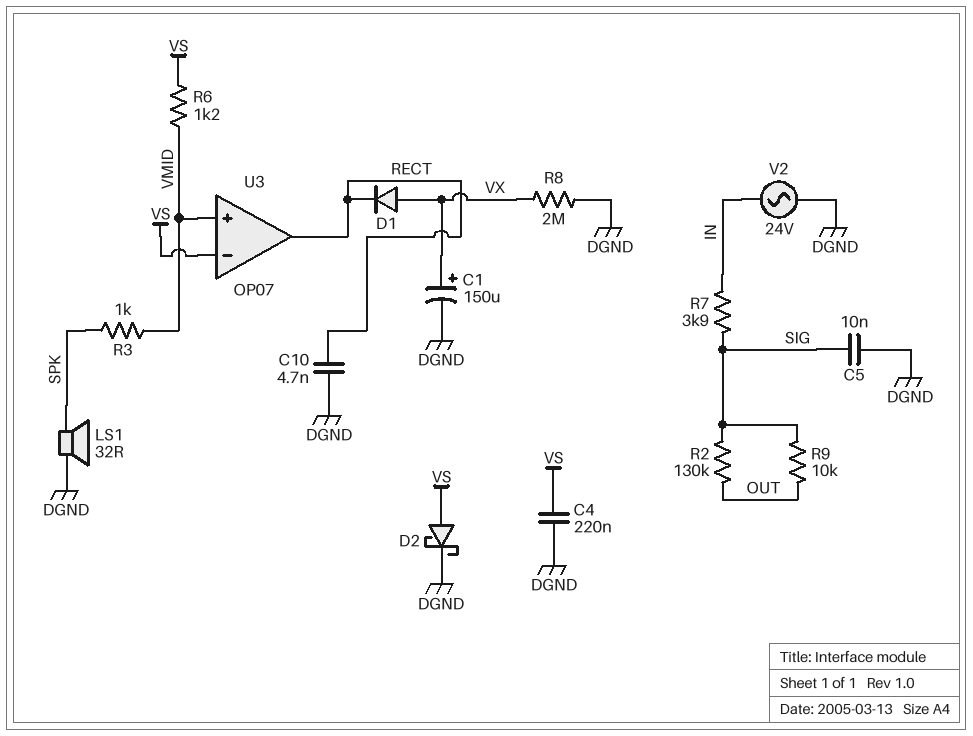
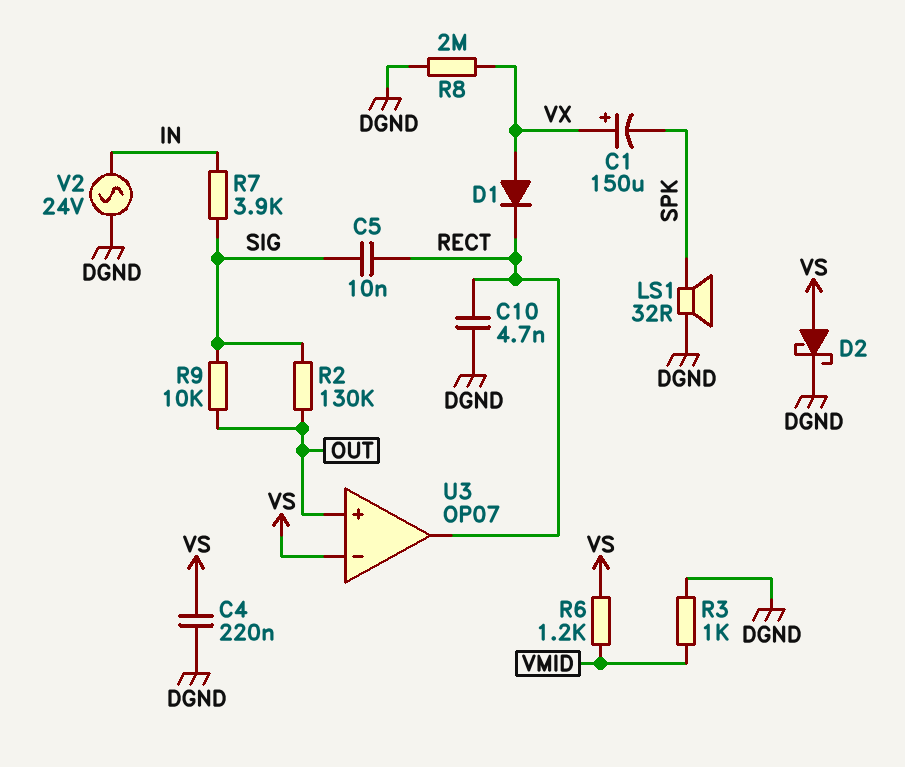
C1: 150uF (plus VX, minus DGND) -> 150uF (plus VX, minus SPK)
C5: 10nF (DGND, SIG) -> 10nF (RECT, SIG)
R3: 1k (SPK, VMID) -> 1k (DGND, VMID)
U3 pin in+: VMID -> OUT

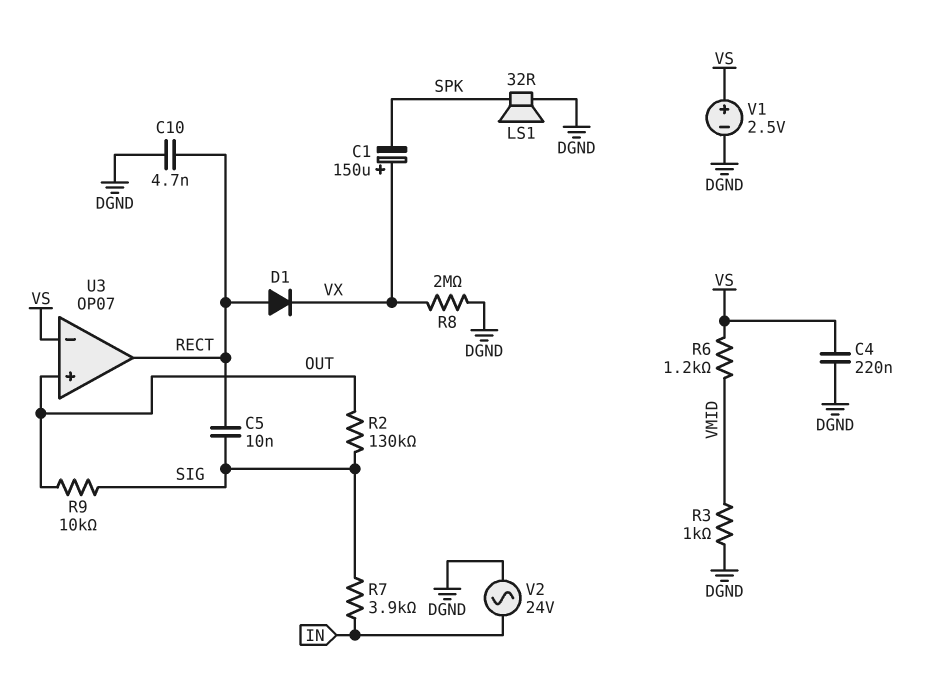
D1: diode (A VX, K RECT) -> diode (A RECT, K VX)
D2: schottky (A VS, K DGND) -> none
V1: none -> 2.5V (plus VS, minus DGND)

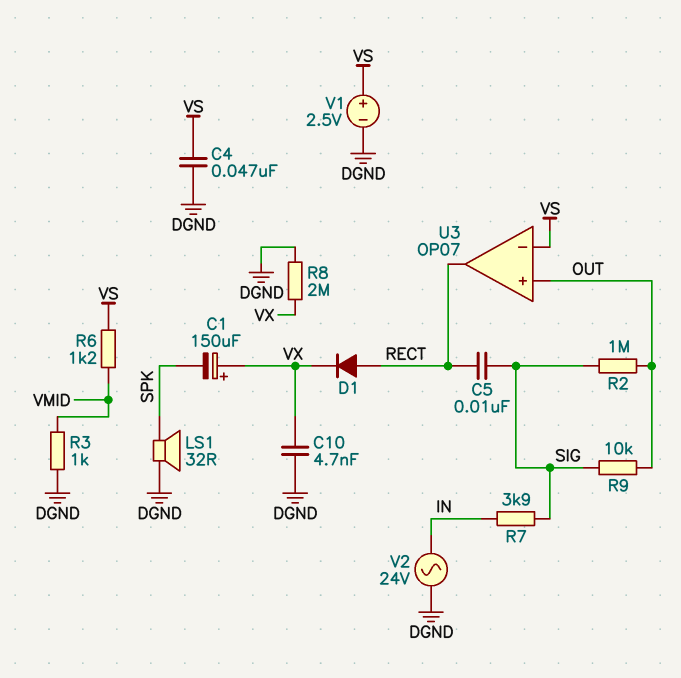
C4: 220nF (DGND, VS) -> 47nF (DGND, VS)
C10: 4.7nF (DGND, RECT) -> 4.7nF (DGND, VX)
R2: 130k (OUT, SIG) -> 1M (OUT, SIG)

